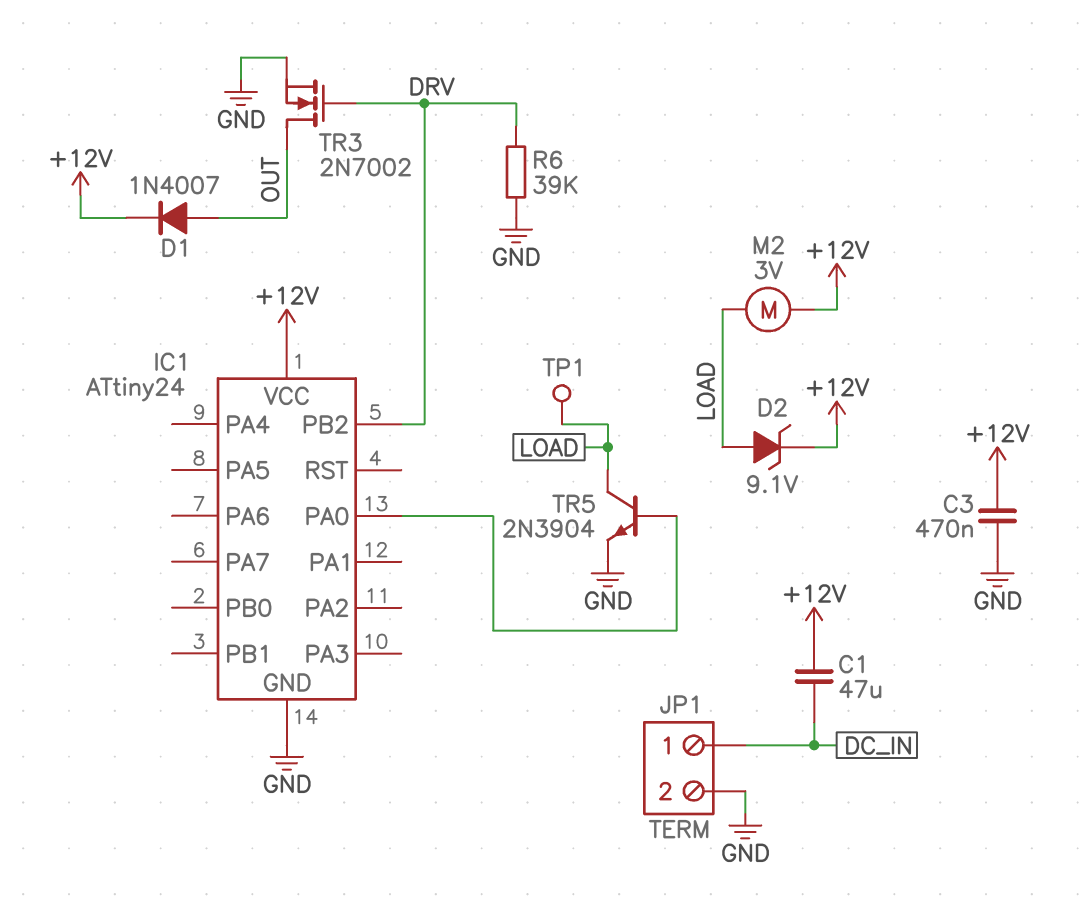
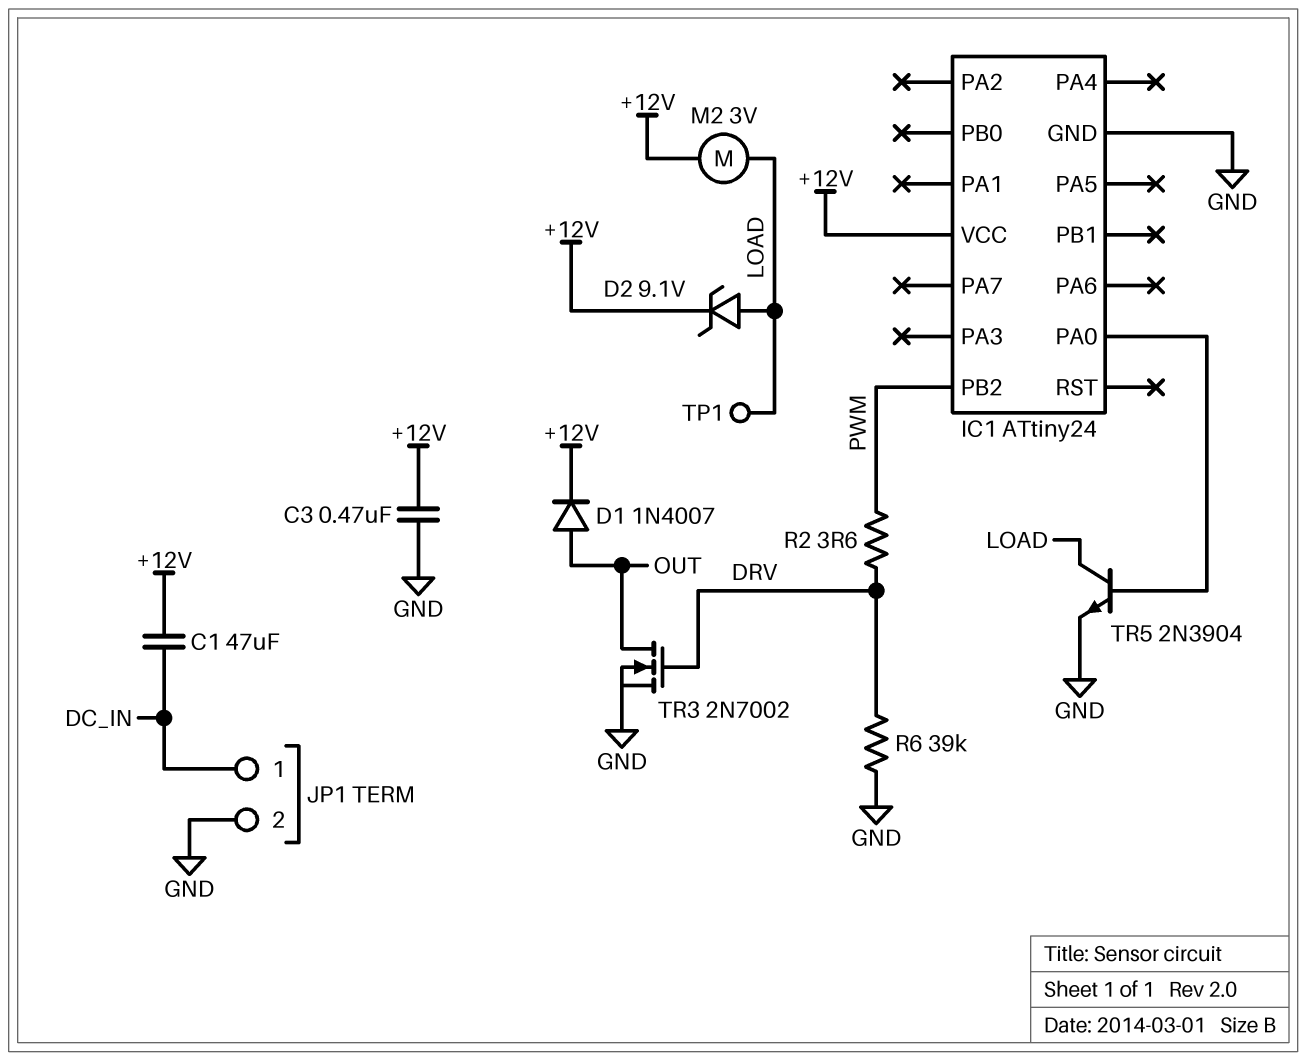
IC1 pin PB2: DRV -> PWM
R2: none -> 3.6 (DRV, PWM)

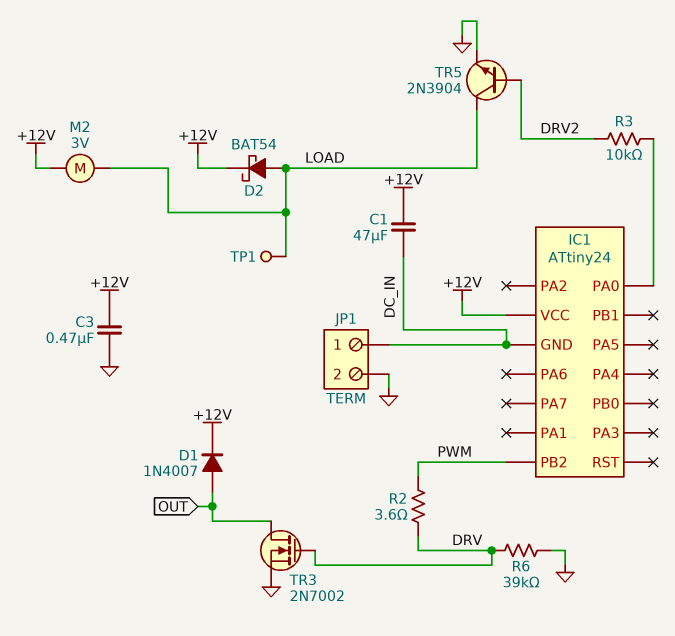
D2: zener 9.1V (A LOAD, K +12V) -> schottky BAT54 (A LOAD, K +12V)
IC1 pin GND: GND -> DC_IN
R3: none -> 10k (DRV2, IC1/PA0)
TR5: NPN 2N3904 (B IC1/PA0, C LOAD, E GND) -> NPN 2N3904 (B DRV2, C LOAD, E GND)

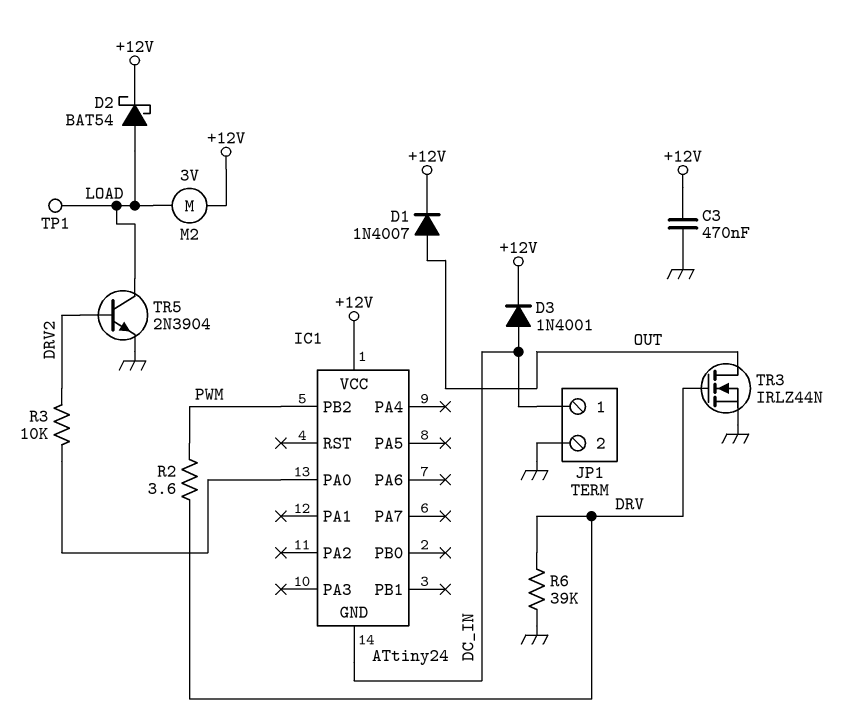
C1: 47uF (+12V, DC_IN) -> none
D3: none -> diode 1N4001 (A DC_IN, K +12V)
TR3: NMOS 2N7002 (G DRV, D OUT, S GND) -> NMOS IRLZ44N (G DRV, D OUT, S GND)

